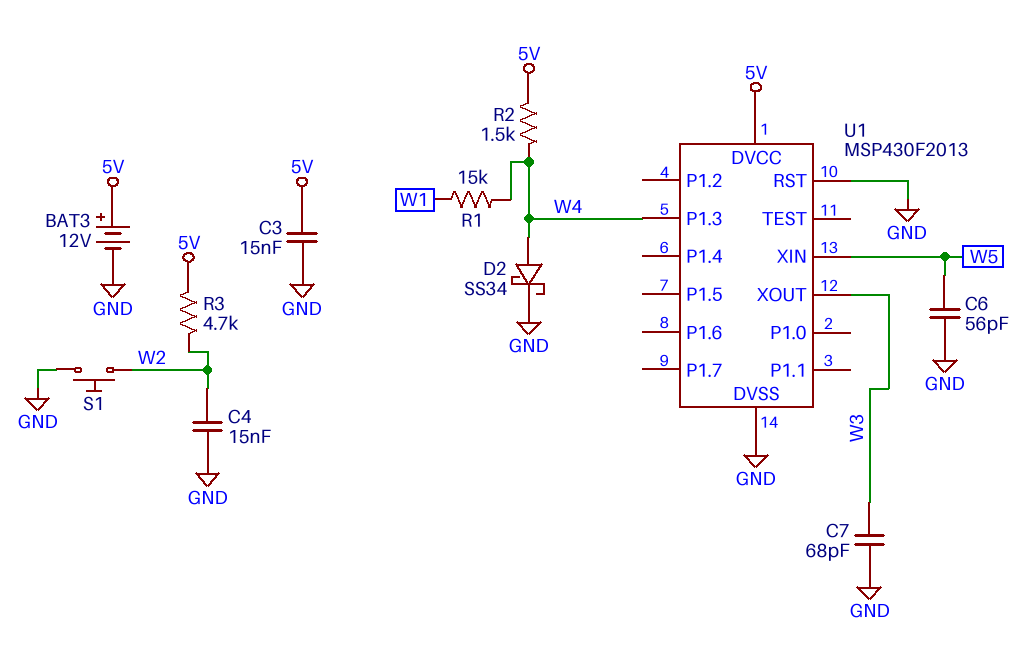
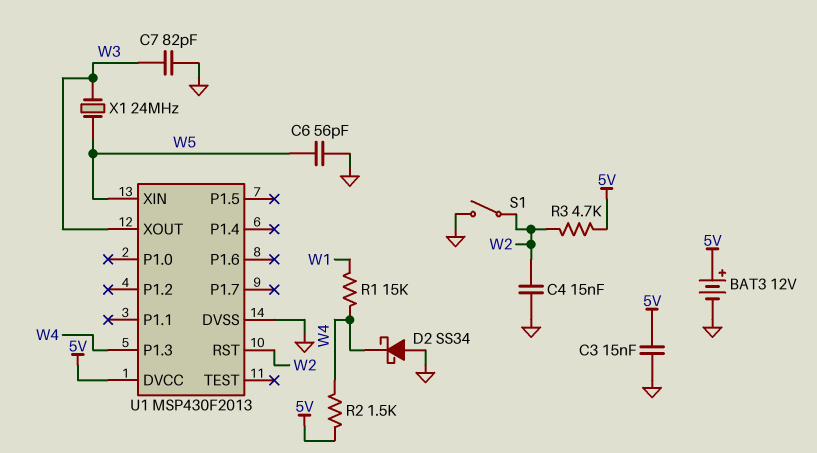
C7: 68pF (GND, W3) -> 82pF (GND, W3)
D2: schottky SS34 (A W4, K GND) -> schottky SS34 (A GND, K W4)
S1: button (GND, W2) -> switch (GND, W2)
U1 pin RST: GND -> W2
X1: none -> 24MHz (W3, W5)

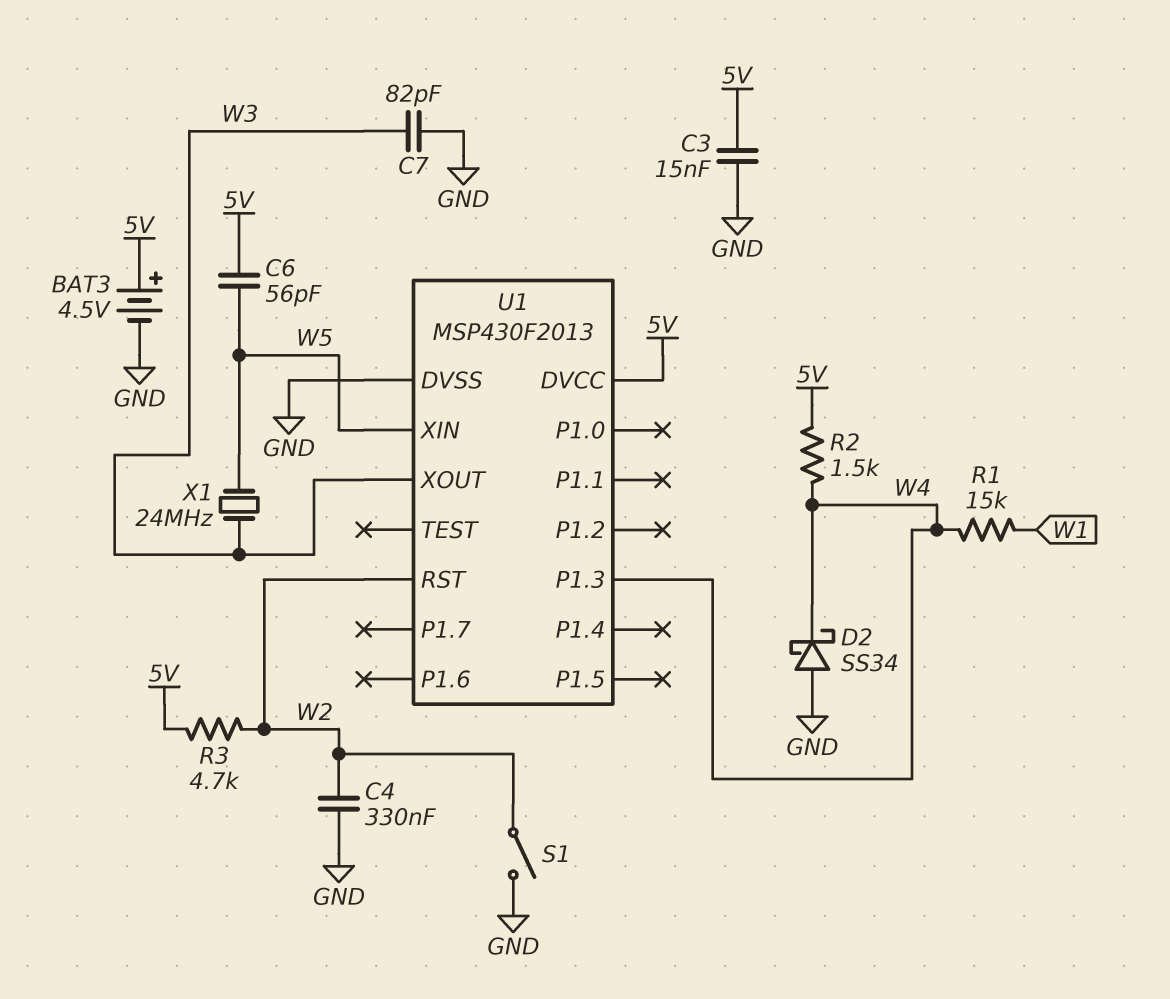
BAT3: 12V (plus 5V, minus GND) -> 4.5V (plus 5V, minus GND)
C4: 15nF (GND, W2) -> 330nF (GND, W2)
C6: 56pF (GND, W5) -> 56pF (5V, W5)

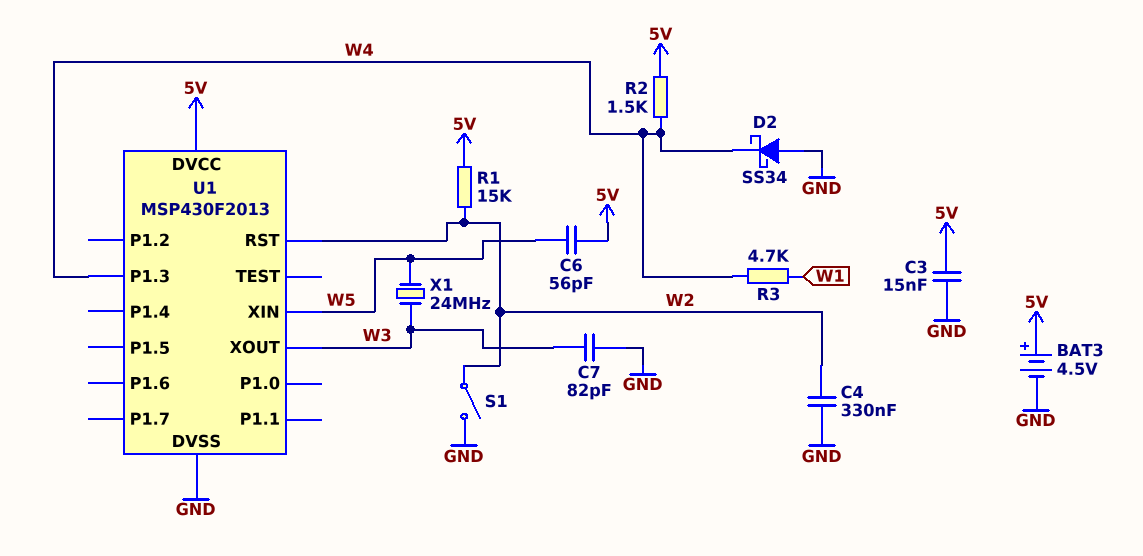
R1: 15k (W1, W4) -> 15k (5V, W2)
R3: 4.7k (5V, W2) -> 4.7k (W1, W4)

